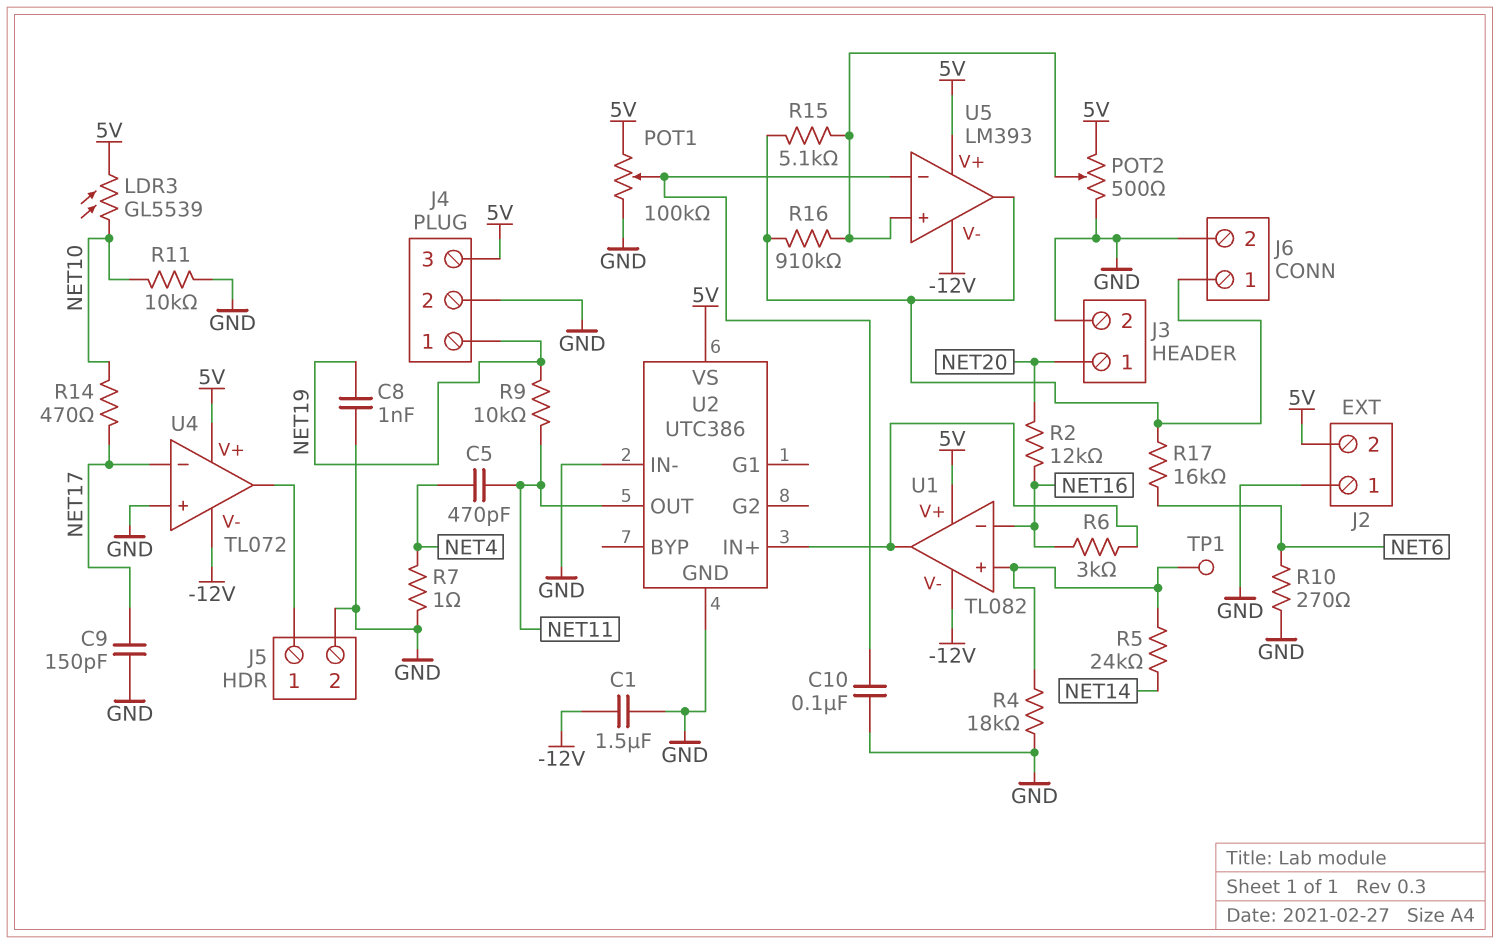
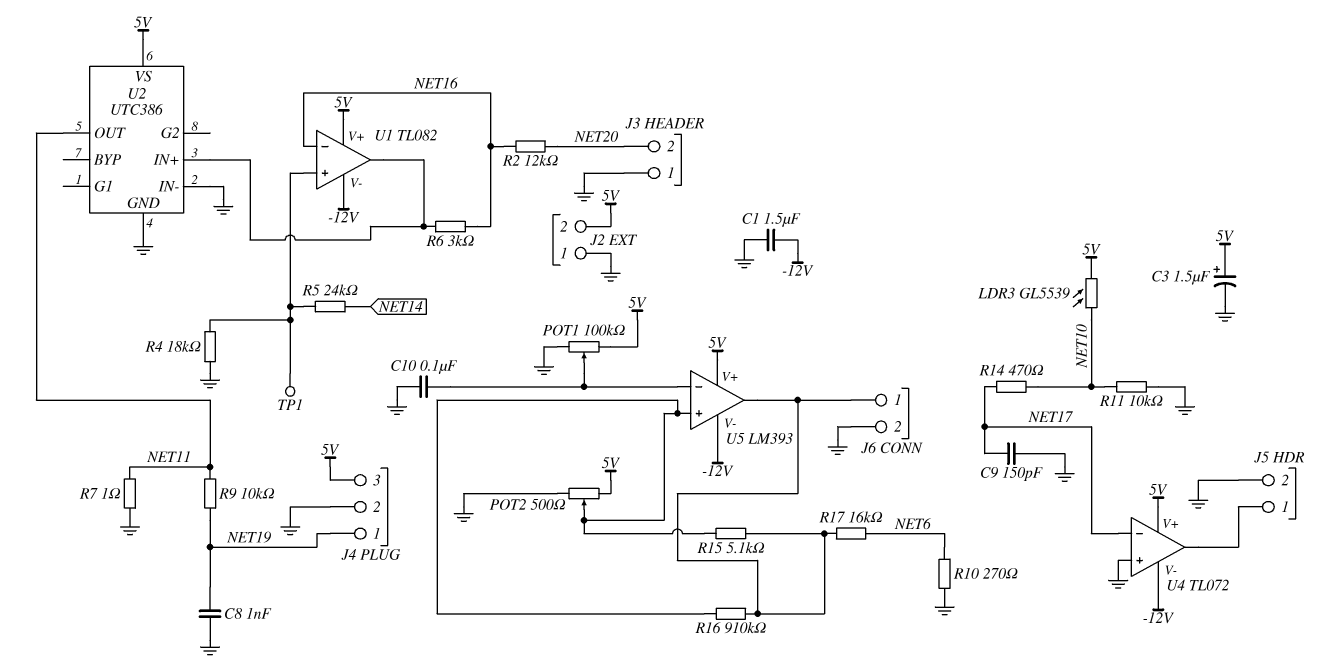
C3: none -> 1.5uF (plus 5V, minus GND)
C5: 470pF (NET4, NET11) -> none
J3 pin 1: NET20 -> GND
J3 pin 2: GND -> NET20
R7: 1 (GND, NET4) -> 1 (GND, NET11)

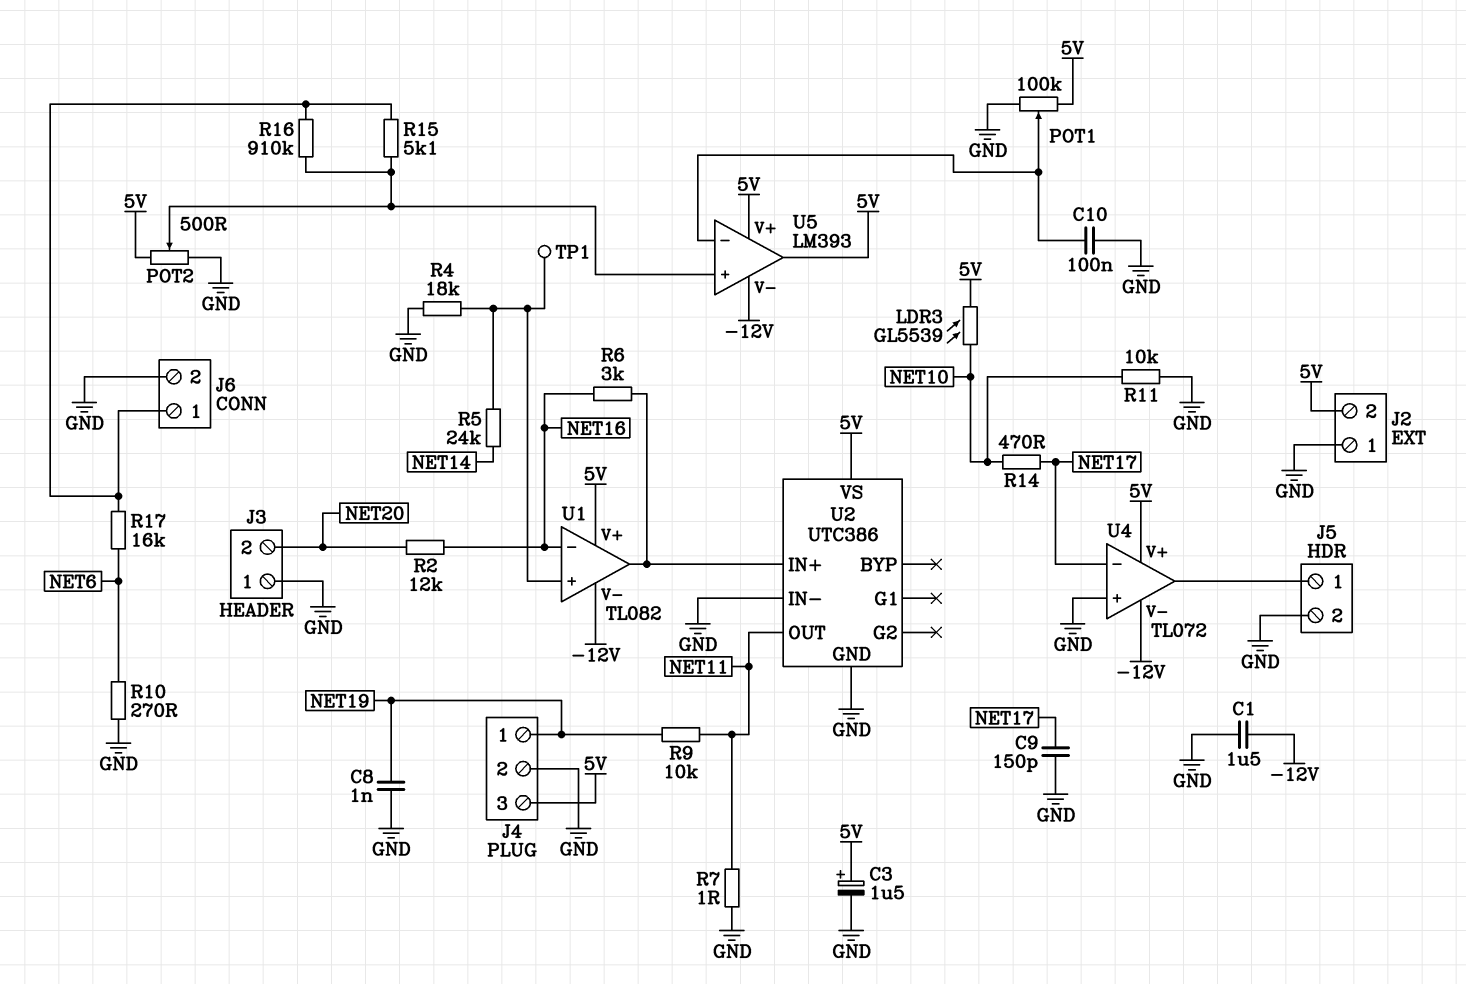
U5 pin out: J6/1 -> 5V

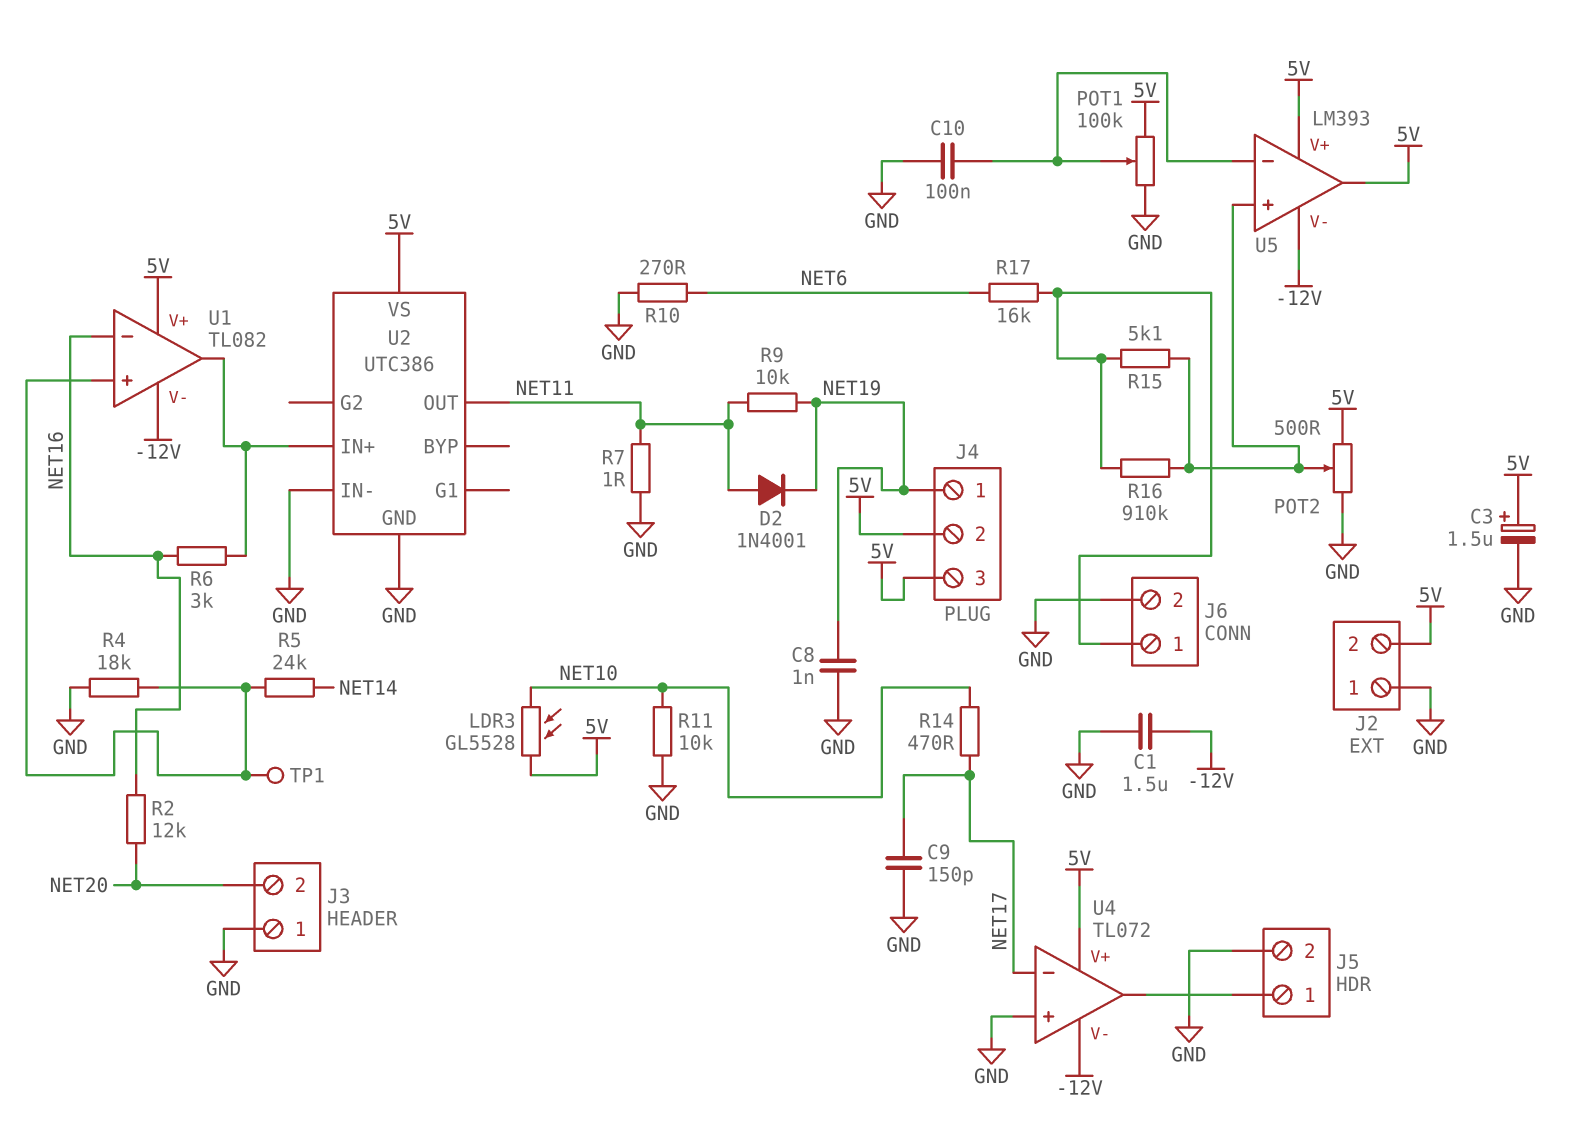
D2: none -> diode 1N4001 (A NET11, K NET19)
J4 pin 2: GND -> 5V
LDR3: GL5539 (5V, NET10) -> GL5528 (5V, NET10)

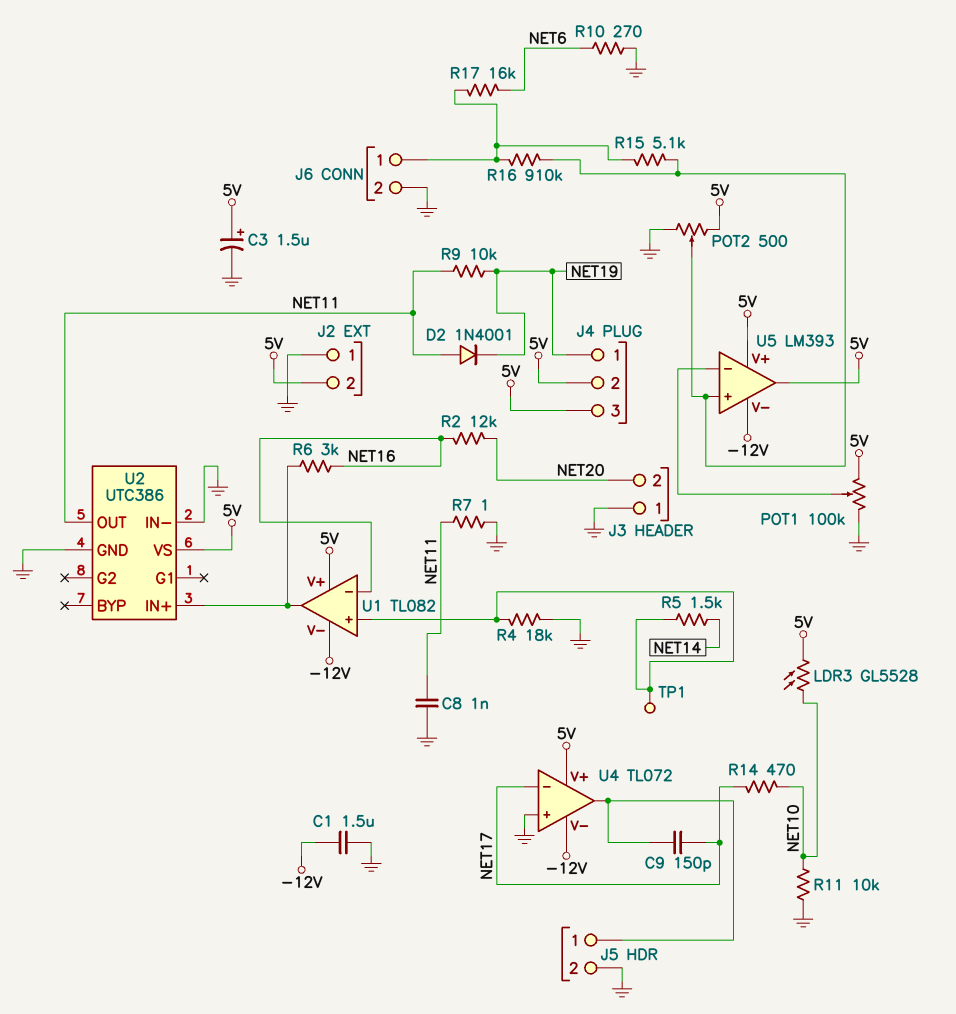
C8: 1nF (GND, NET19) -> 1nF (GND, NET11)
C9: 150pF (GND, NET17) -> 150pF (J5/1, NET17)
C10: 100nF (GND, U5/in-) -> none
R5: 24k (NET14, U1/in+) -> 1.5k (NET14, U1/in+)

